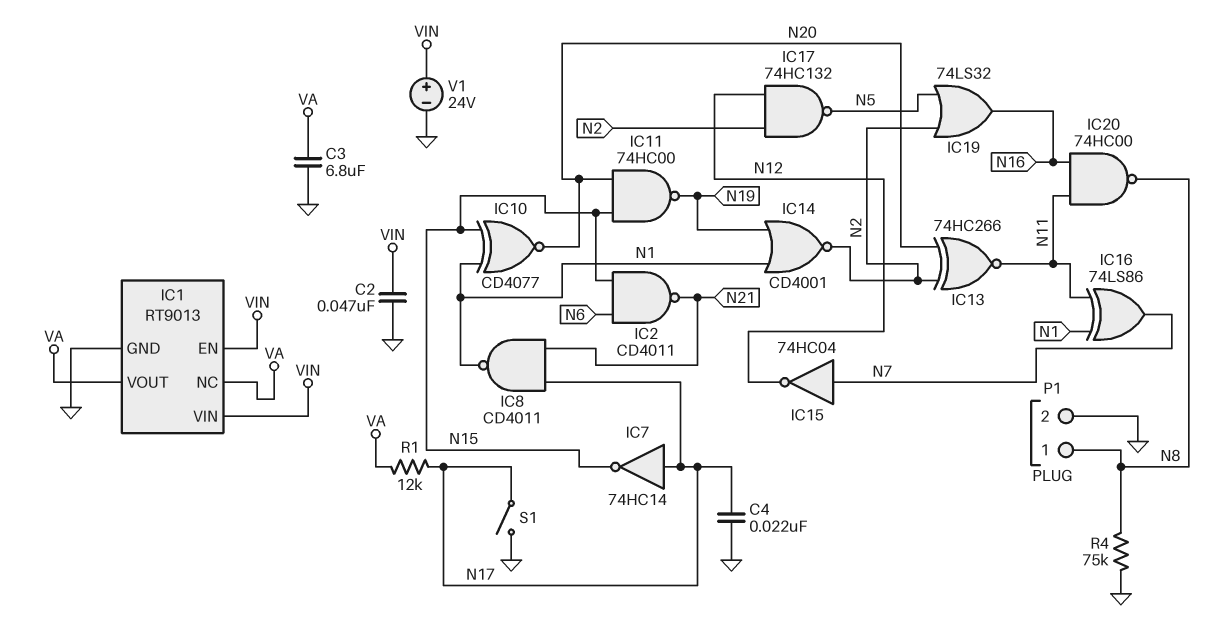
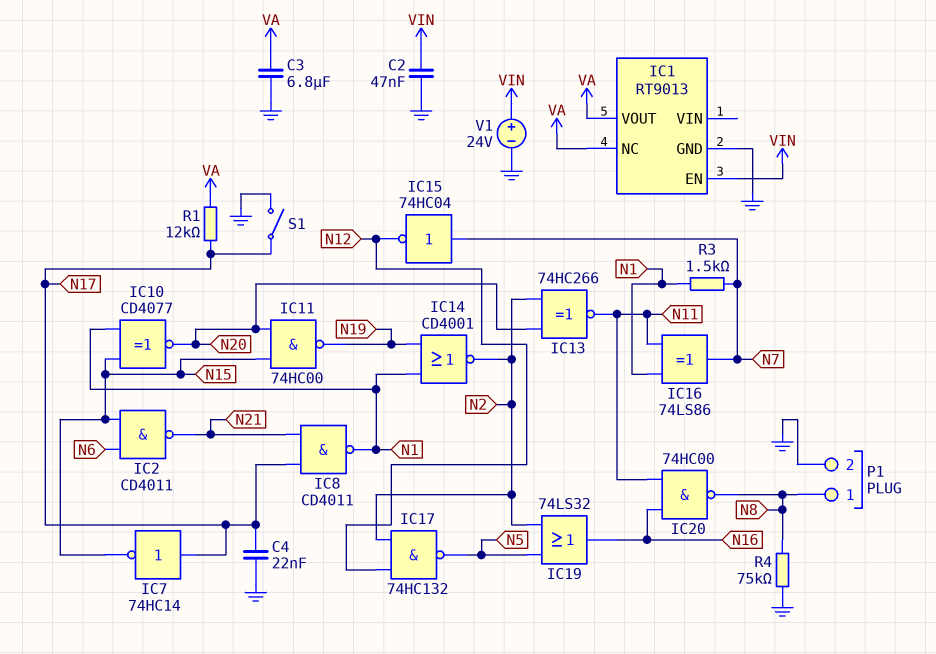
IC1 pin VIN: VIN -> none
R3: none -> 1.5k (N1, N7)

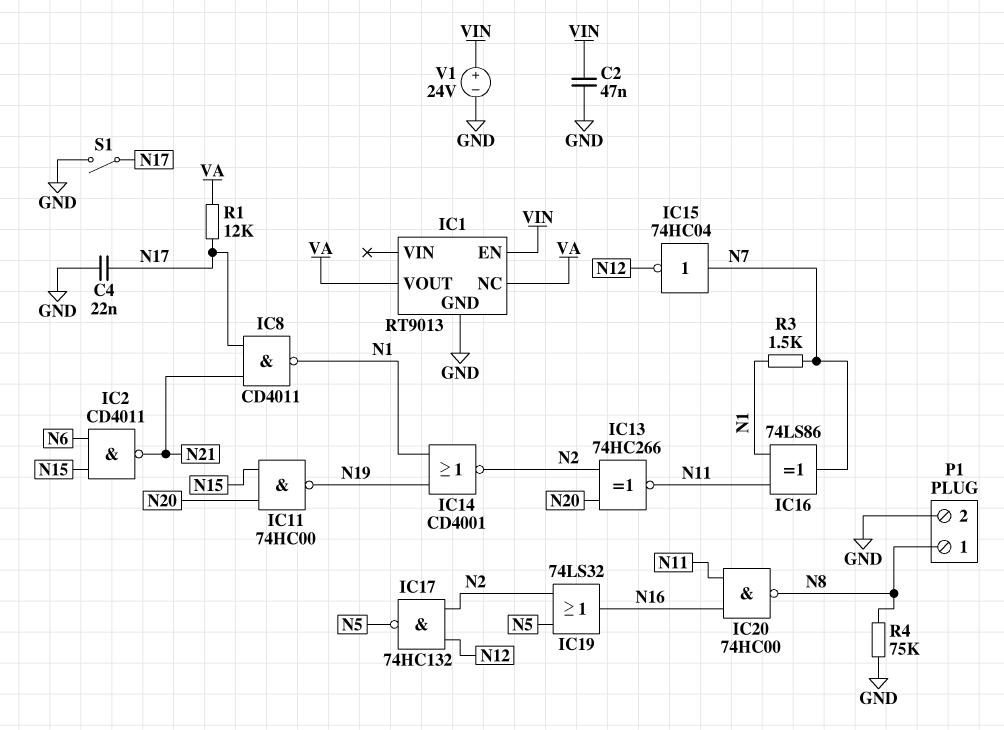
C3: 6.8uF (GND, VA) -> none
IC7: NOT 74HC14 (in N17, out N15) -> none
IC10: XNOR CD4077 (in N1, in N15, out N20) -> none

